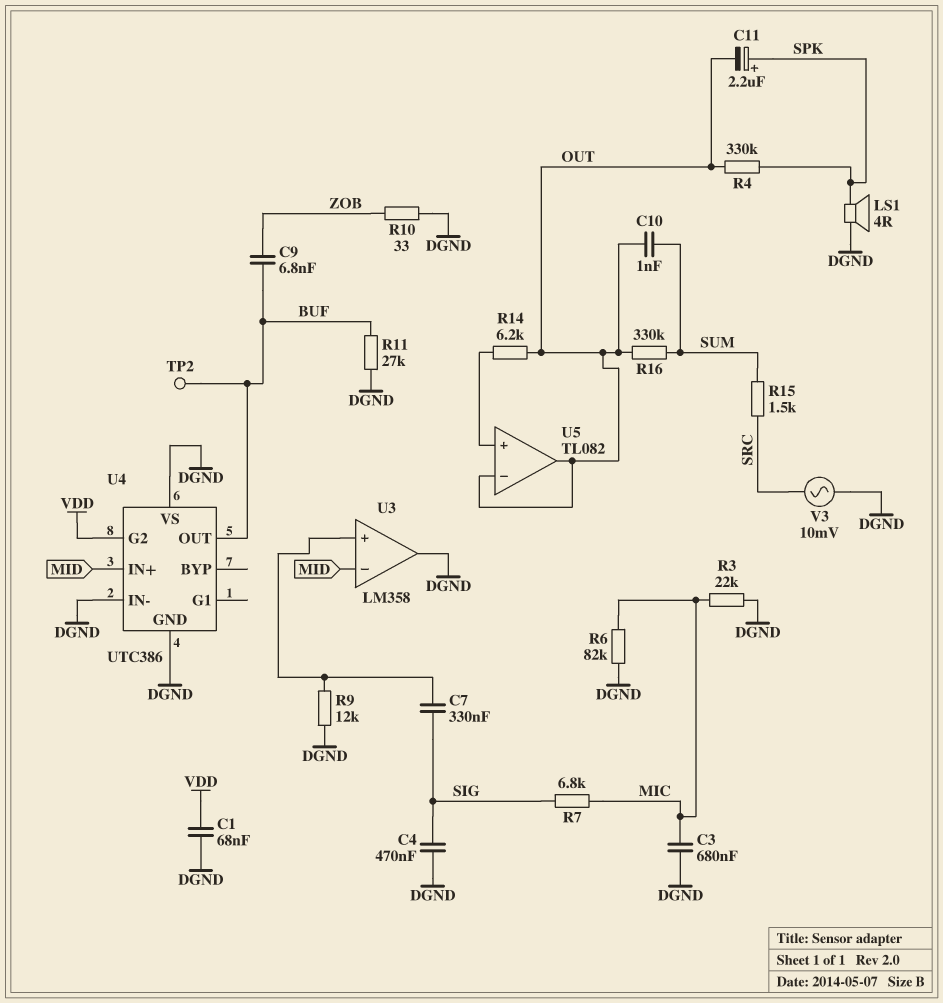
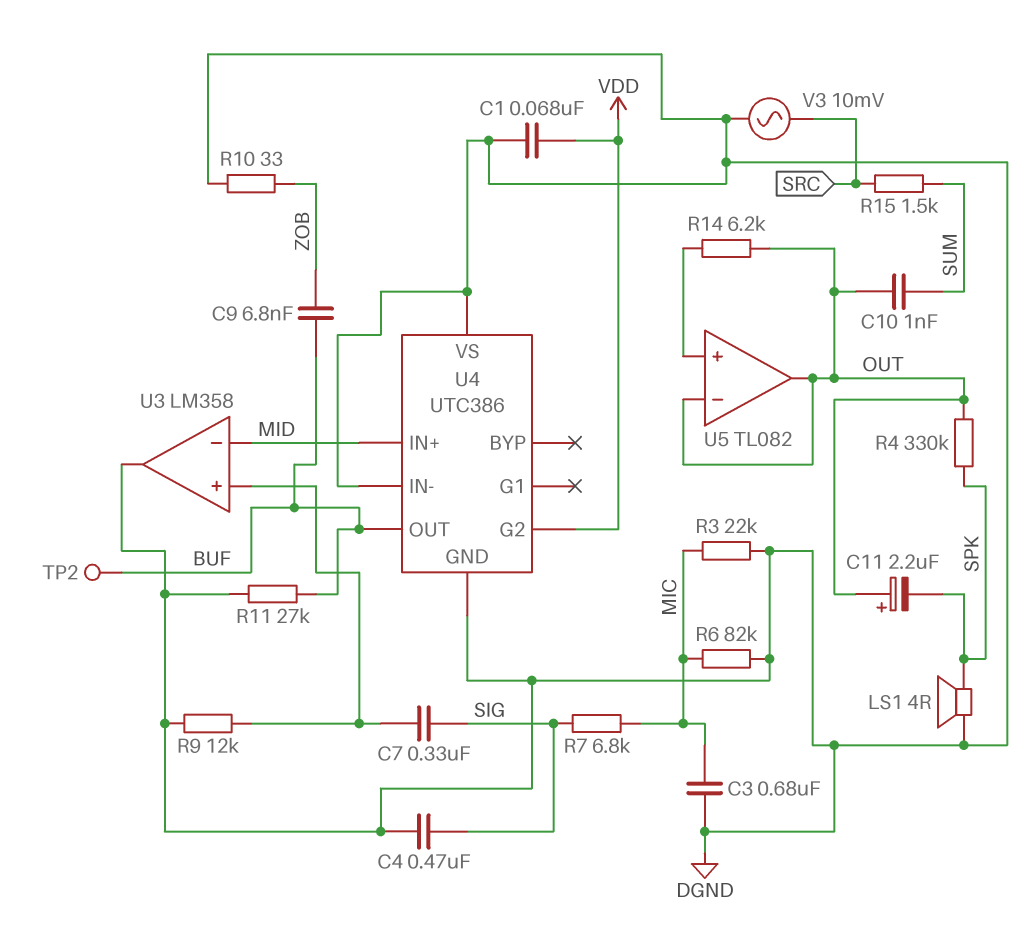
C11: 2.2uF (plus SPK, minus OUT) -> 2.2uF (plus OUT, minus SPK)
R16: 330k (OUT, SUM) -> none

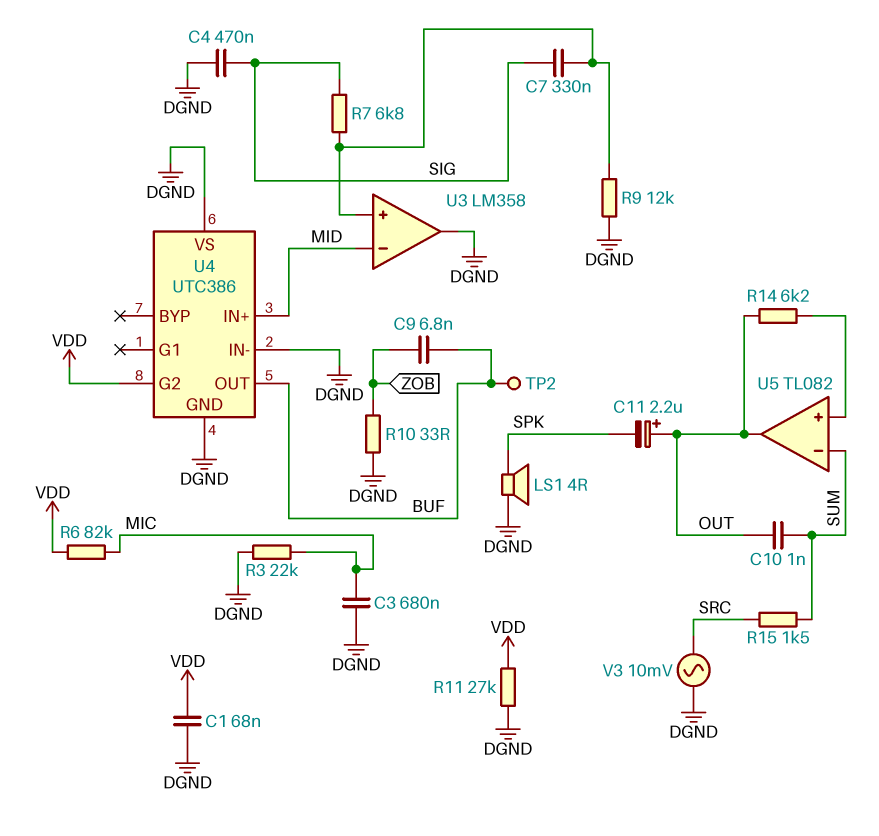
R4: 330k (OUT, SPK) -> none
R6: 82k (DGND, MIC) -> 82k (MIC, VDD)
R7: 6.8k (MIC, SIG) -> 6.8k (SIG, U3/in+)
R11: 27k (BUF, DGND) -> 27k (DGND, VDD)
U5 pin in-: OUT -> SUM

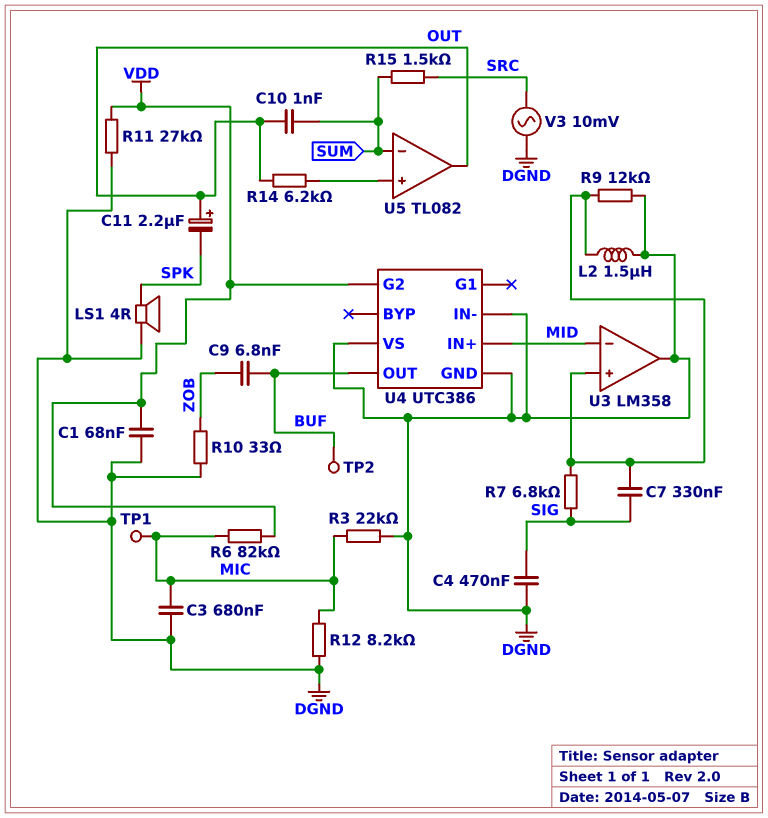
L2: none -> 1.5uH (DGND, U3/in+)
R12: none -> 8.2k (DGND, MIC)
TP1: none -> test point (MIC)

